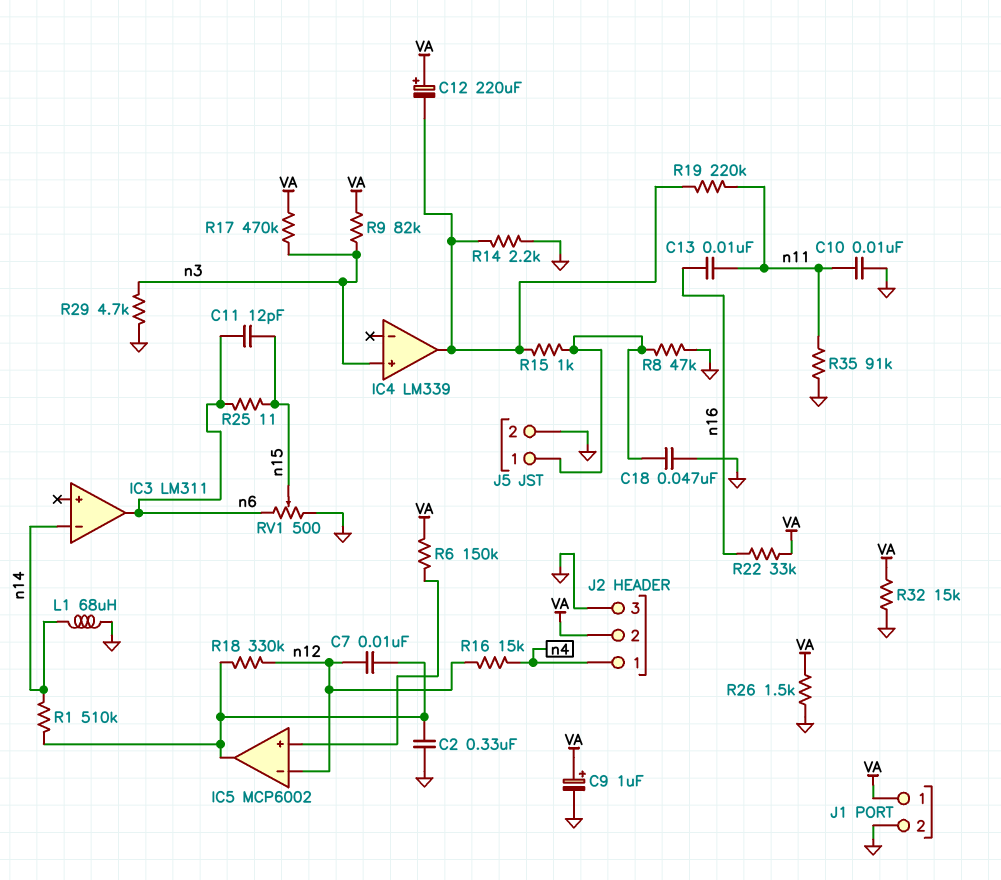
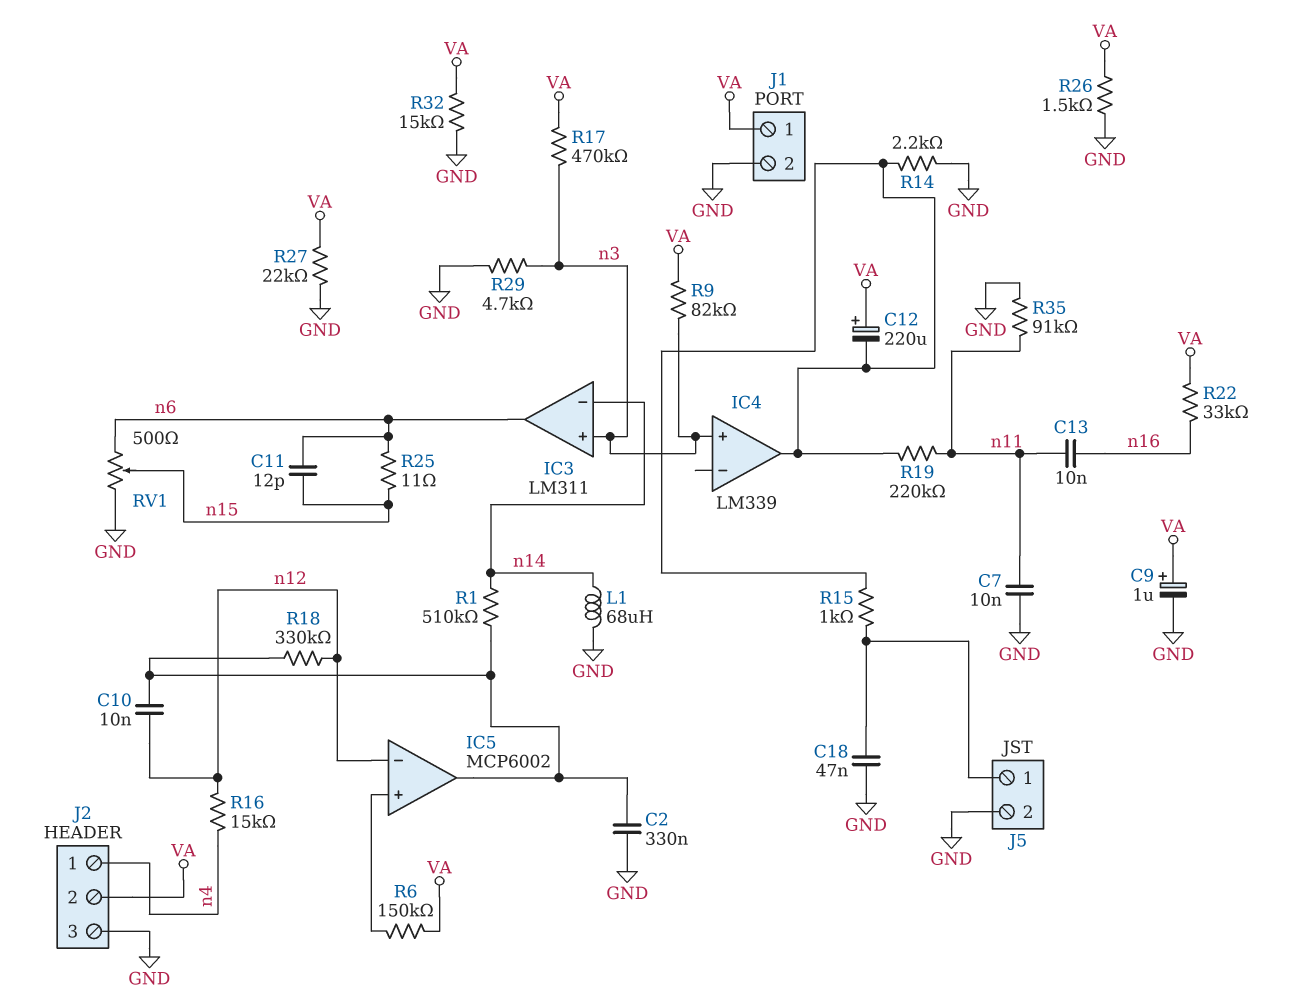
C7: 10nF (IC5/out, n12) -> 10nF (GND, n11)
C10: 10nF (GND, n11) -> 10nF (IC5/out, n12)
IC3 pin in+: none -> n3
R8: 47k (GND, J5/1) -> none
R27: none -> 22k (GND, VA)

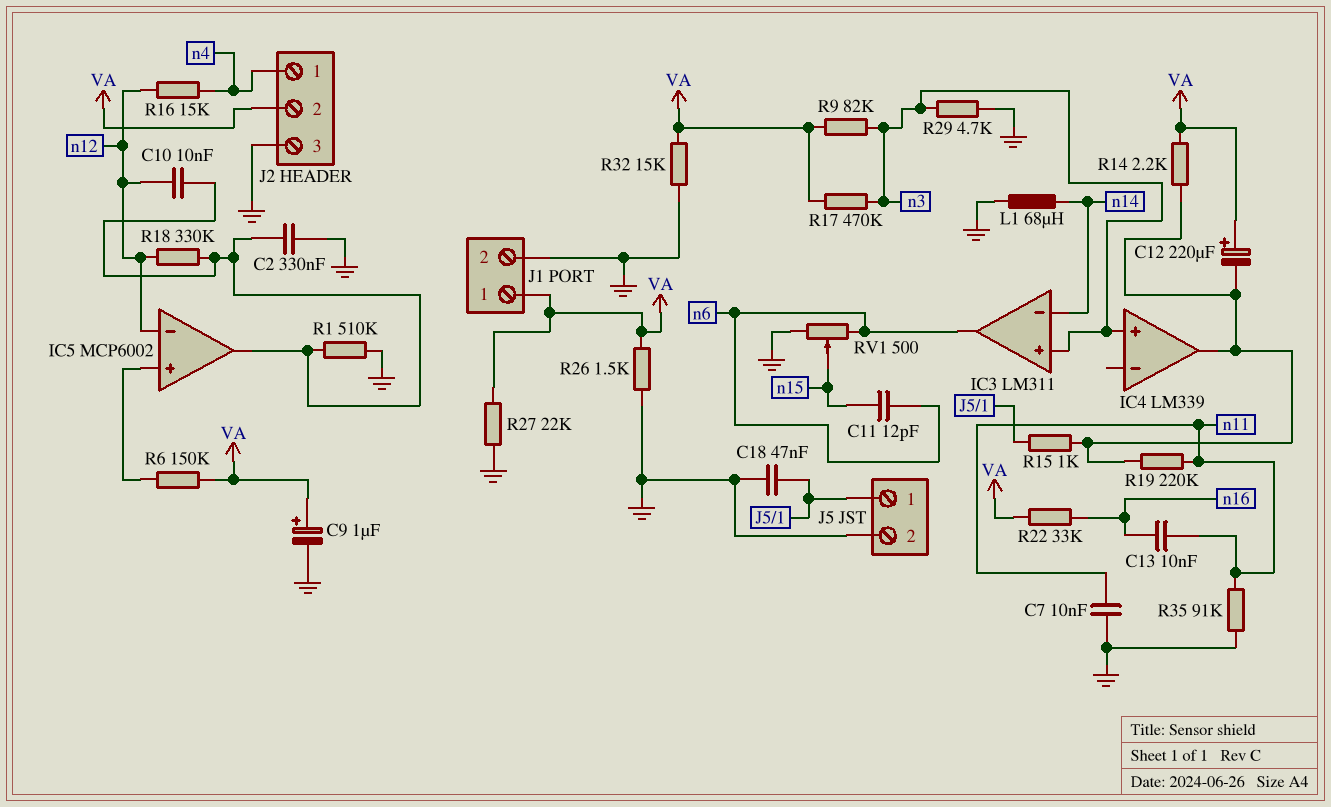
R1: 510k (IC5/out, n14) -> 510k (GND, IC5/out)
R14: 2.2k (GND, IC4/out) -> 2.2k (IC4/out, VA)
R25: 11 (n6, n15) -> none

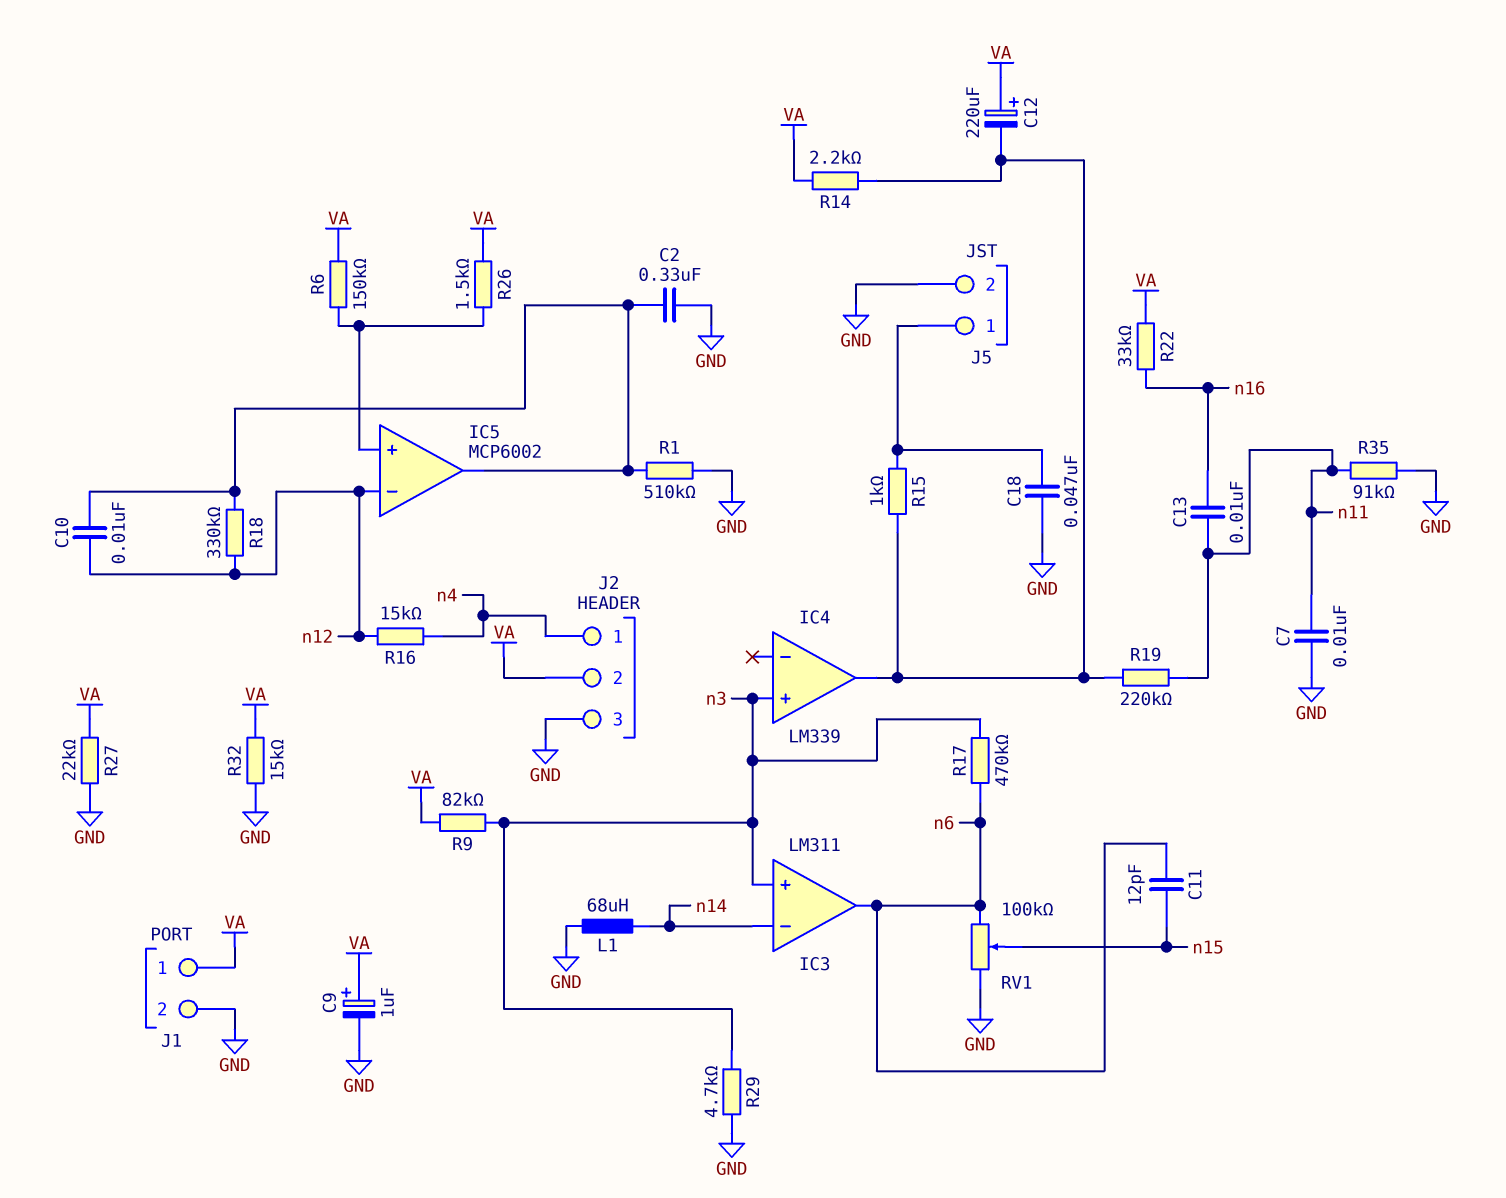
R17: 470k (VA, n3) -> 470k (n3, n6)
R26: 1.5k (GND, VA) -> 1.5k (IC5/in+, VA)
RV1: 500 (GND, n6, wiper n15) -> 100k (GND, n6, wiper n15)

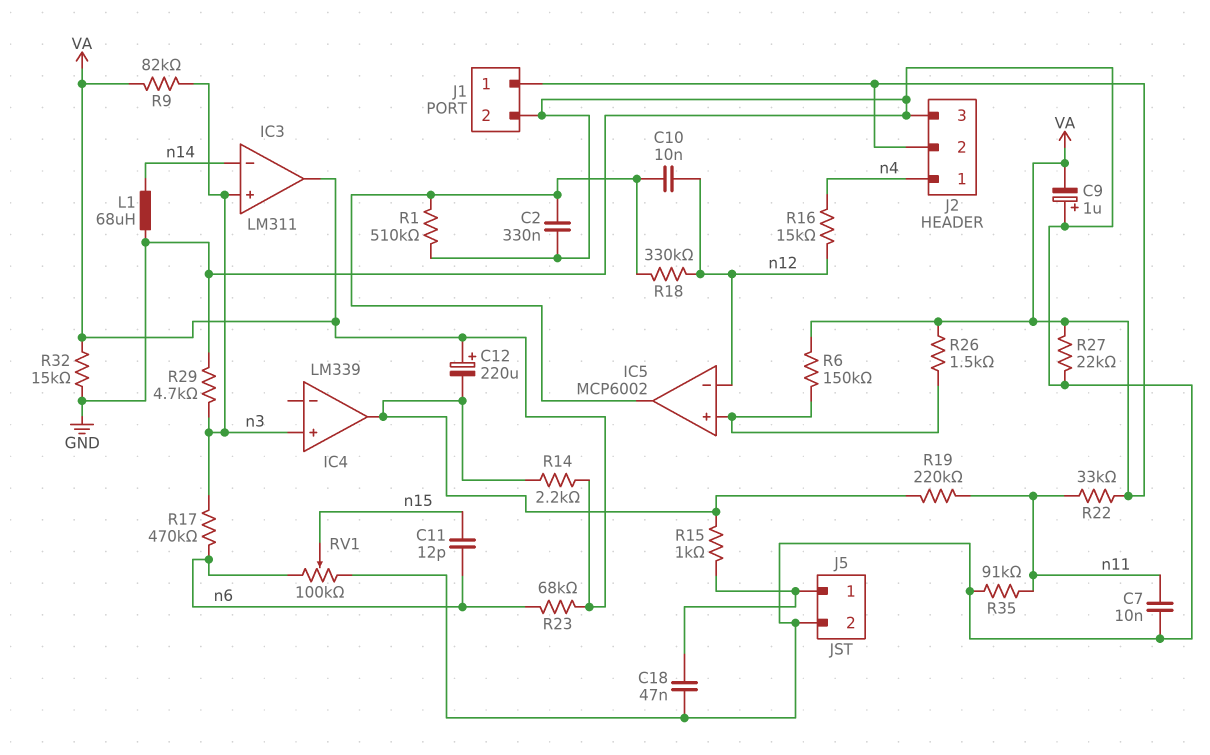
C9: 1uF (plus VA, minus GND) -> 1uF (plus GND, minus VA)
C13: 10nF (n11, n16) -> none
IC3 pin out: n6 -> VA
R22: 33k (VA, n16) -> 33k (VA, n11)
R23: none -> 68k (VA, n6)

